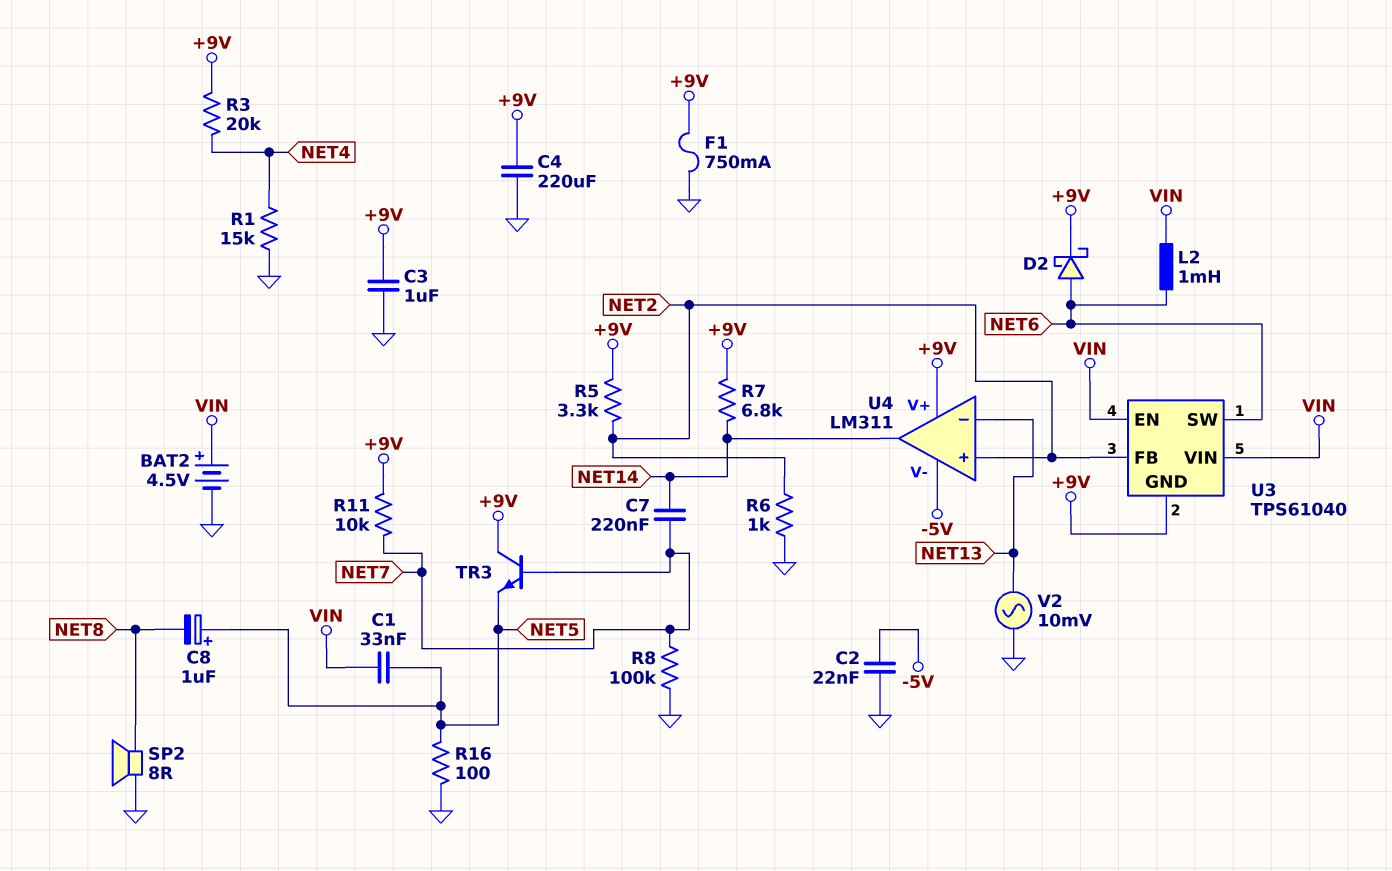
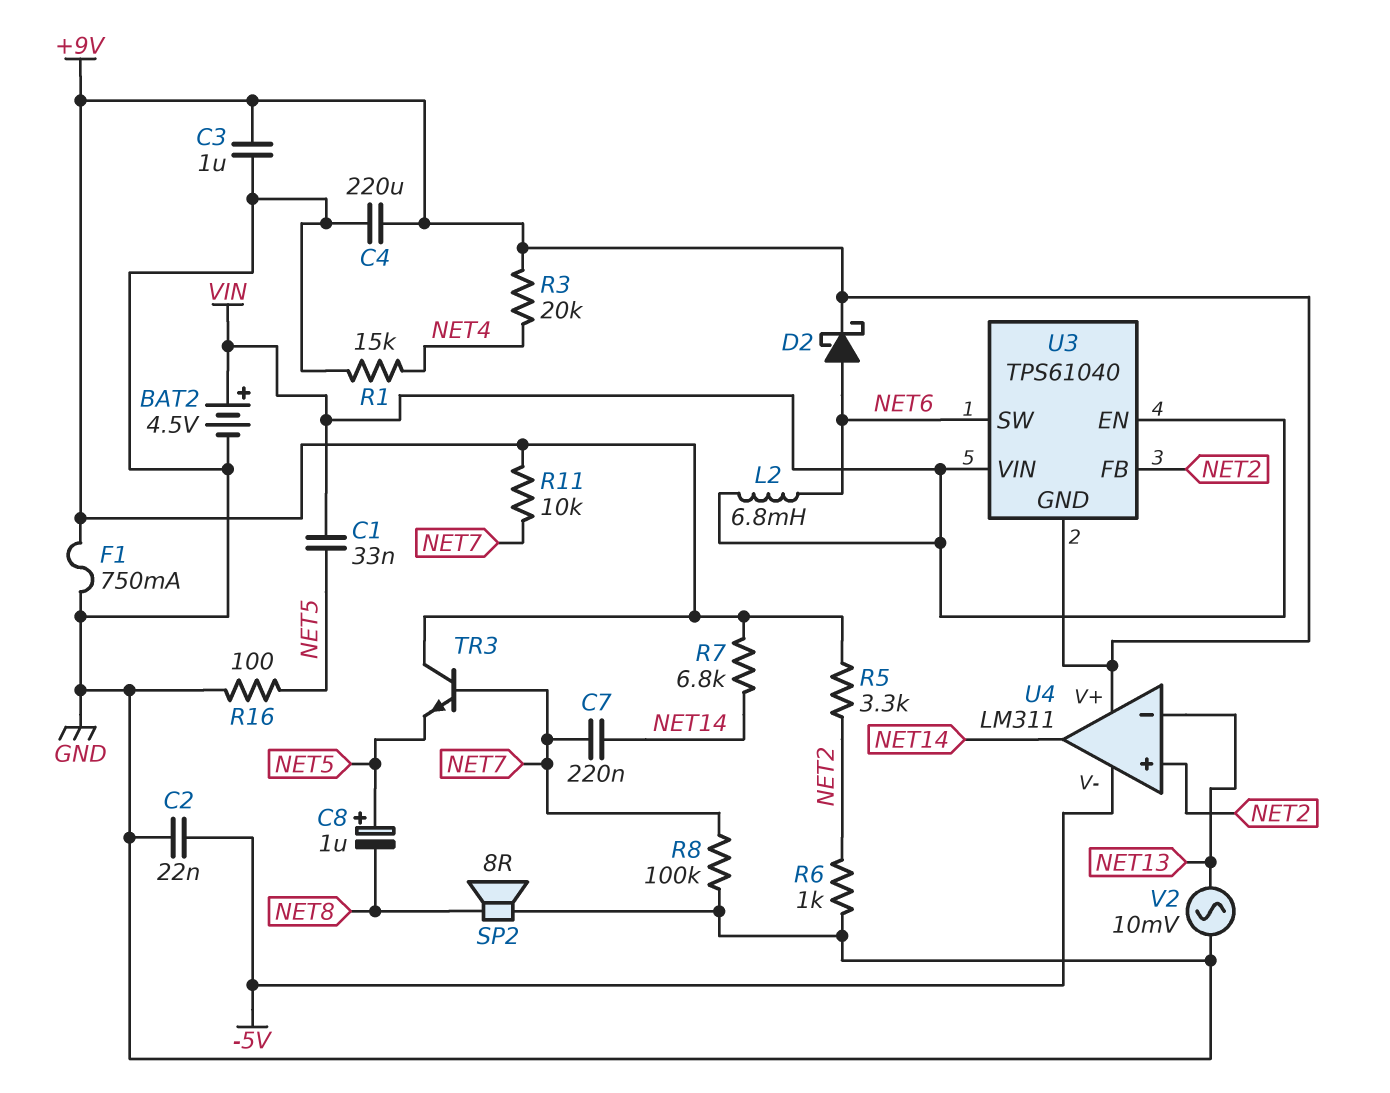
L2: 1mH (NET6, VIN) -> 6.8mH (NET6, VIN)

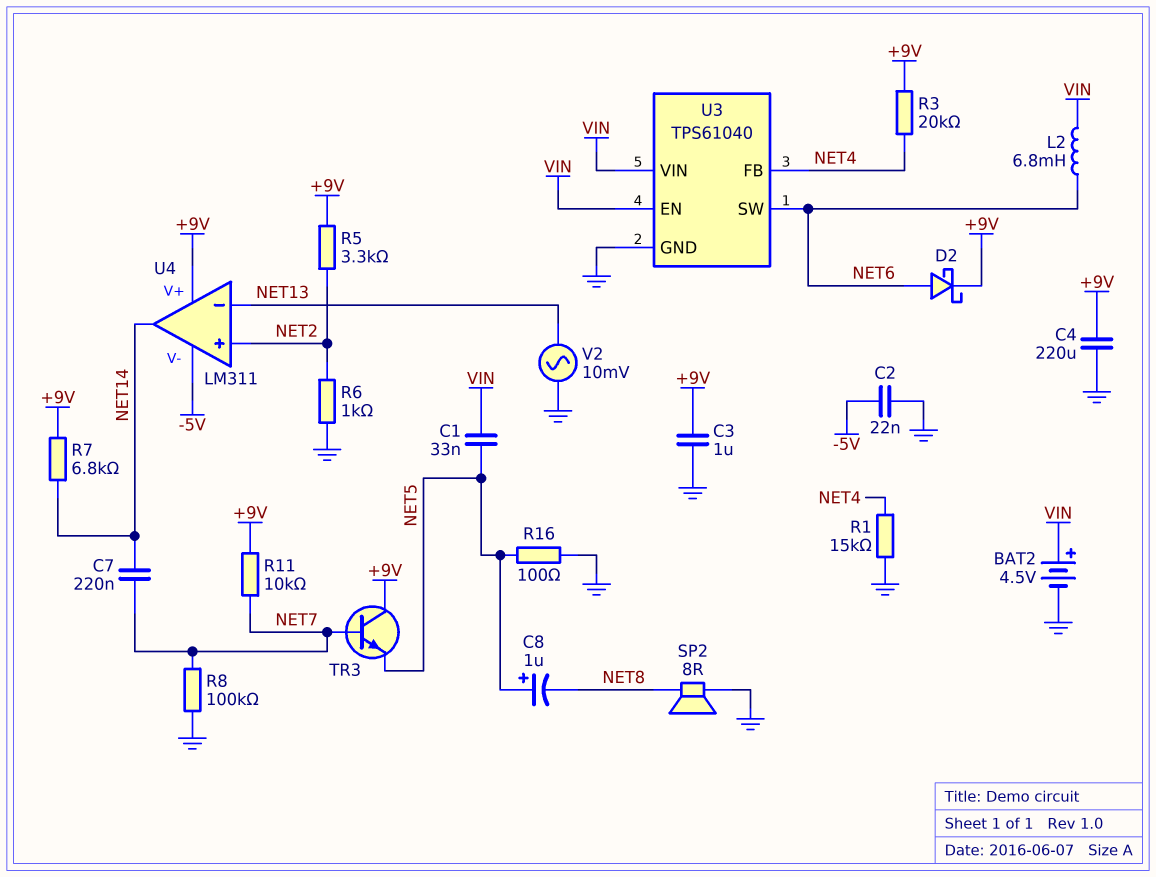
F1: 750mA (+9V, GND) -> none
U3 pin FB: NET2 -> NET4
U3 pin GND: +9V -> GND

